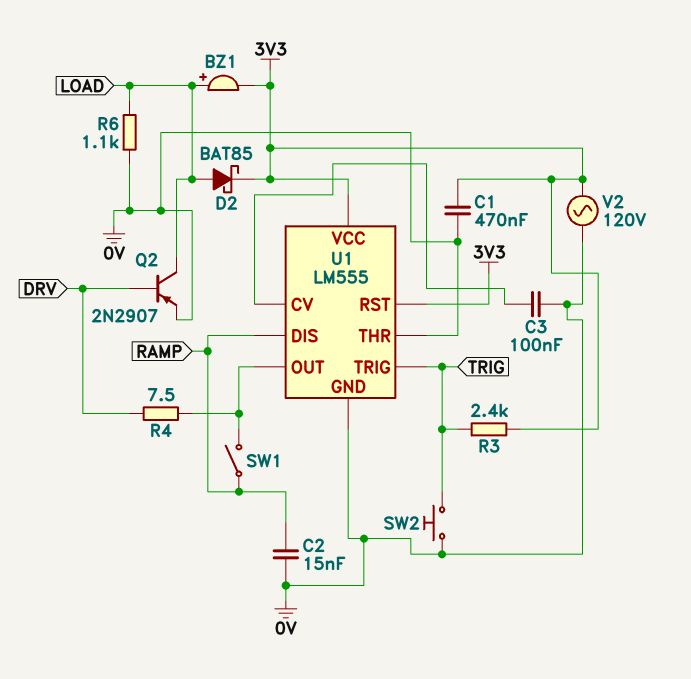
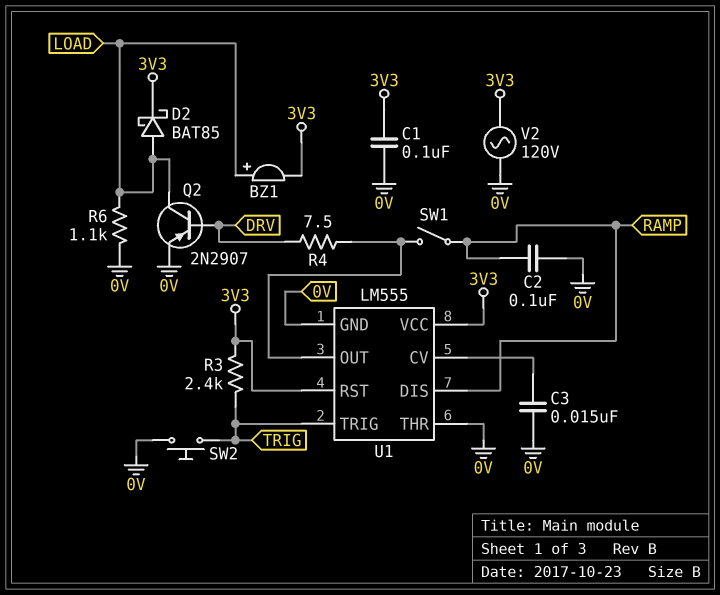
C1: 470nF (0V, 3V3) -> 100nF (0V, 3V3)
C2: 15nF (0V, RAMP) -> 100nF (0V, RAMP)
C3: 100nF (0V, U1/CV) -> 15nF (0V, U1/CV)

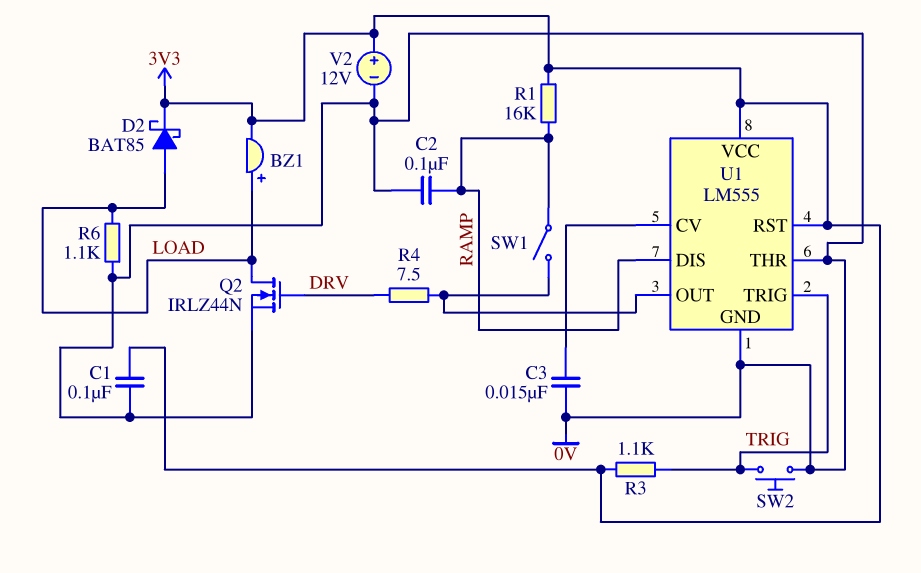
Q2: PNP 2N2907 (B DRV, C LOAD, E 0V) -> NMOS IRLZ44N (G DRV, D LOAD, S 0V)
R1: none -> 16k (3V3, RAMP)
R3: 2.4k (3V3, TRIG) -> 1.1k (3V3, TRIG)
V2: AC 120V (0V, 3V3) -> 12V (plus 3V3, minus 0V)

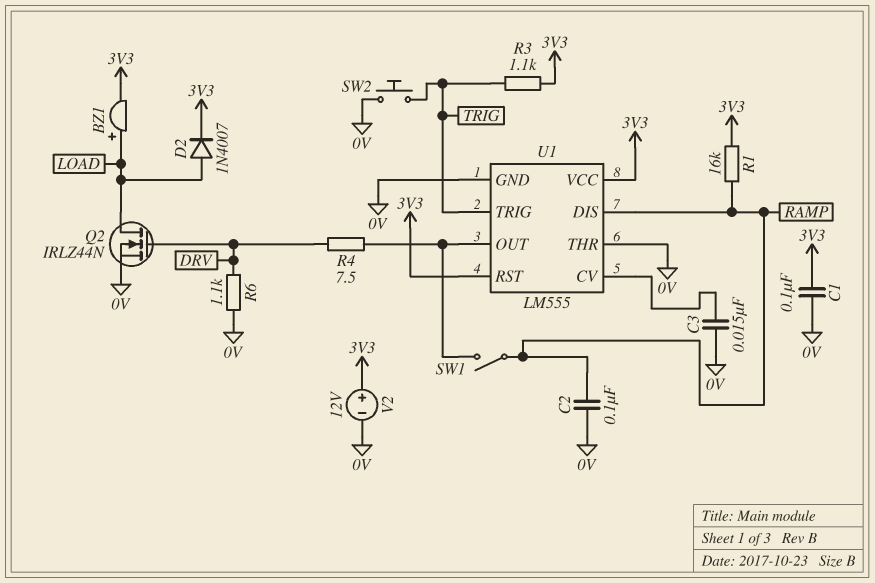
D2: schottky BAT85 (A LOAD, K 3V3) -> diode 1N4007 (A LOAD, K 3V3)
R6: 1.1k (0V, LOAD) -> 1.1k (0V, DRV)

